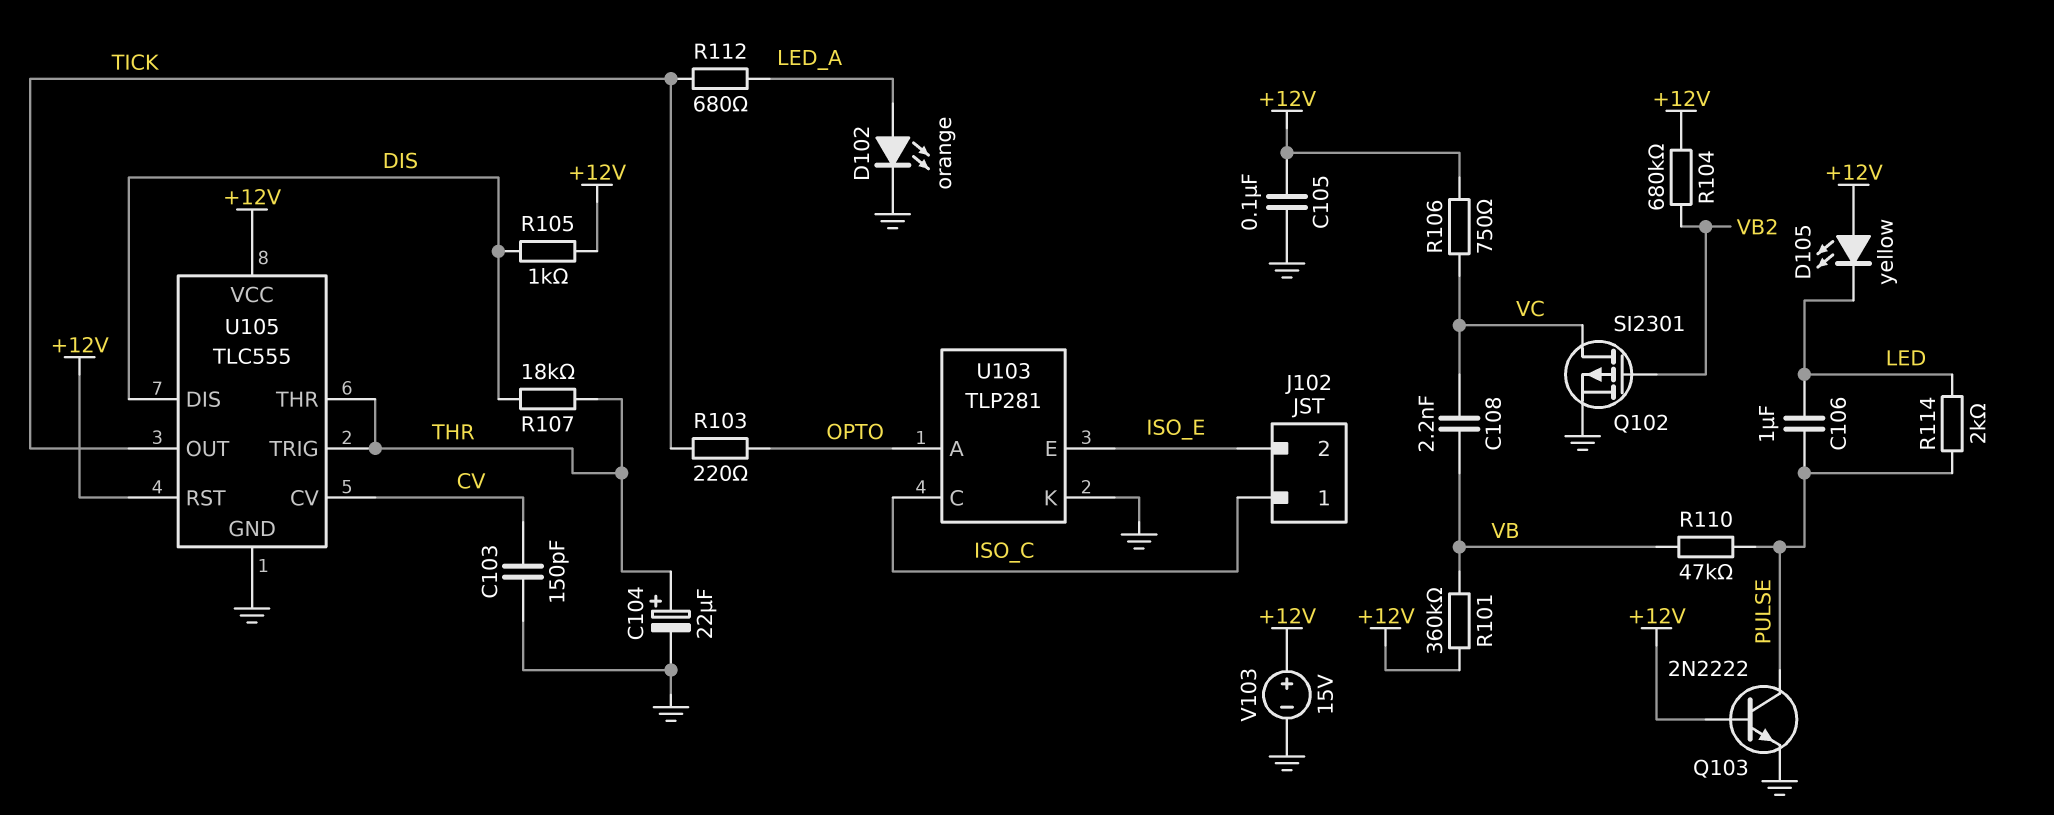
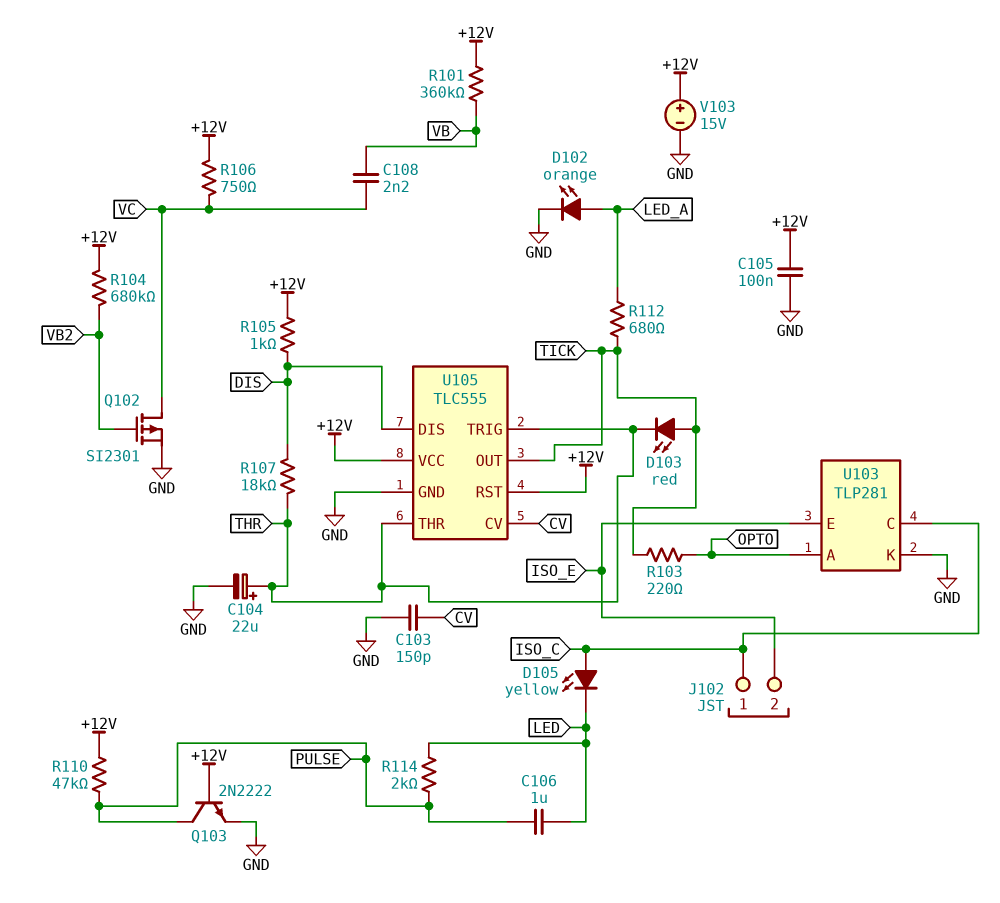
D103: none -> LED red (A TICK, K THR)
D105: LED yellow (A +12V, K LED) -> LED yellow (A ISO_C, K LED)
R110: 47k (PULSE, VB) -> 47k (+12V, PULSE)

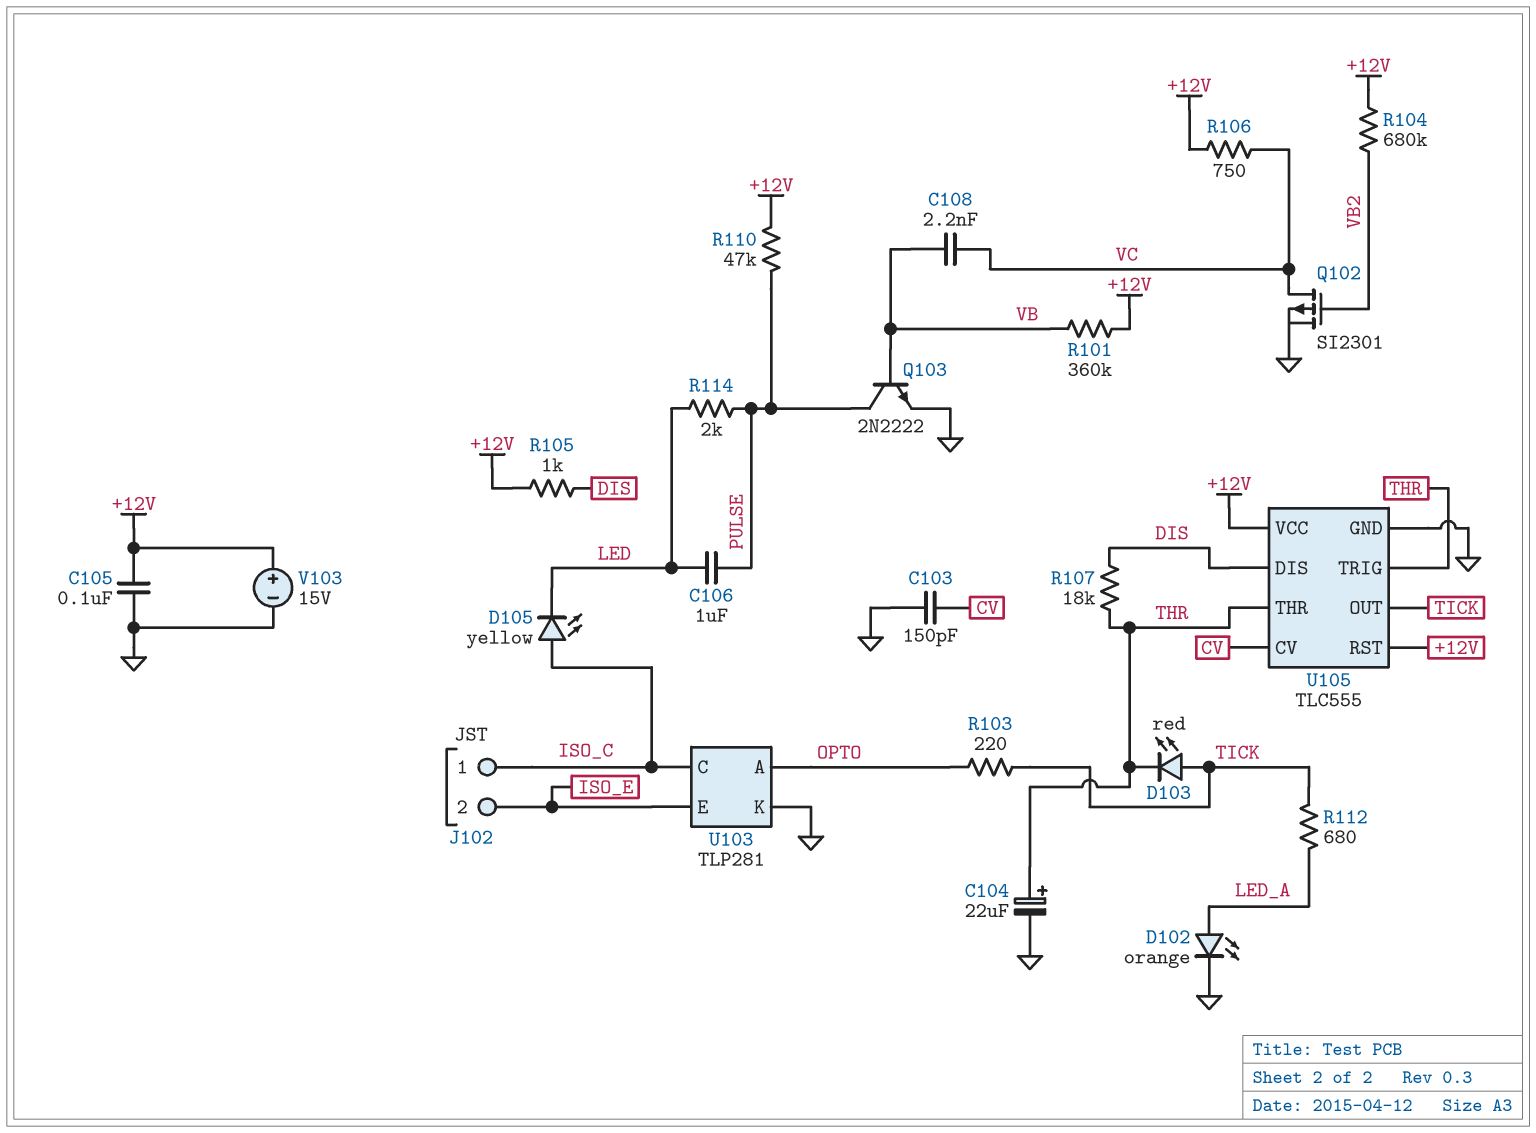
Q103: NPN 2N2222 (B +12V, C PULSE, E GND) -> NPN 2N2222 (B VB, C PULSE, E GND)

